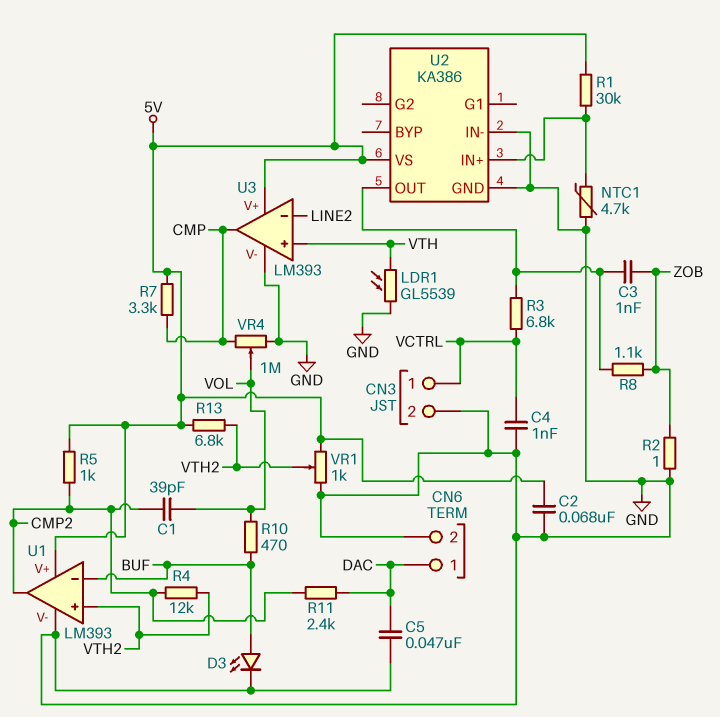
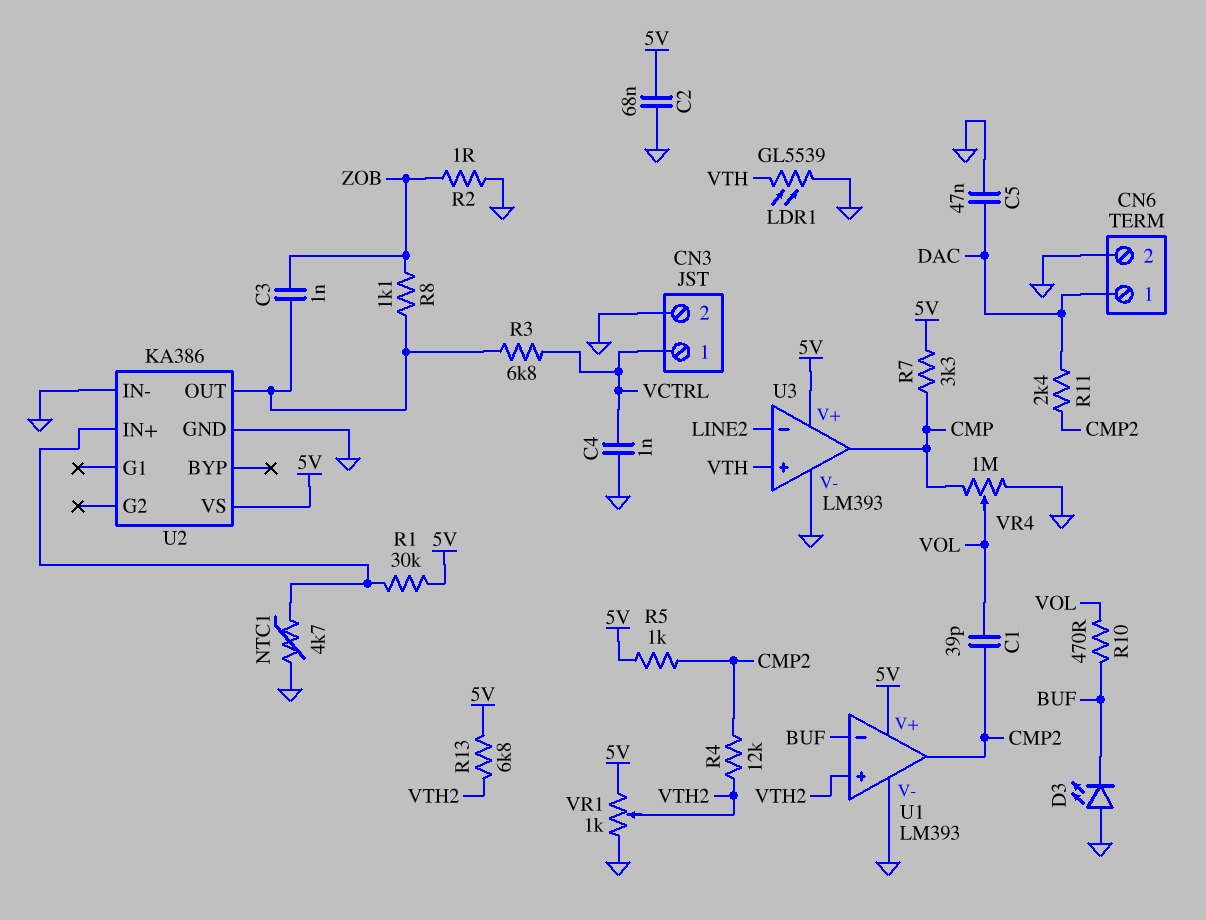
D3: LED (A BUF, K GND) -> LED (A GND, K BUF)

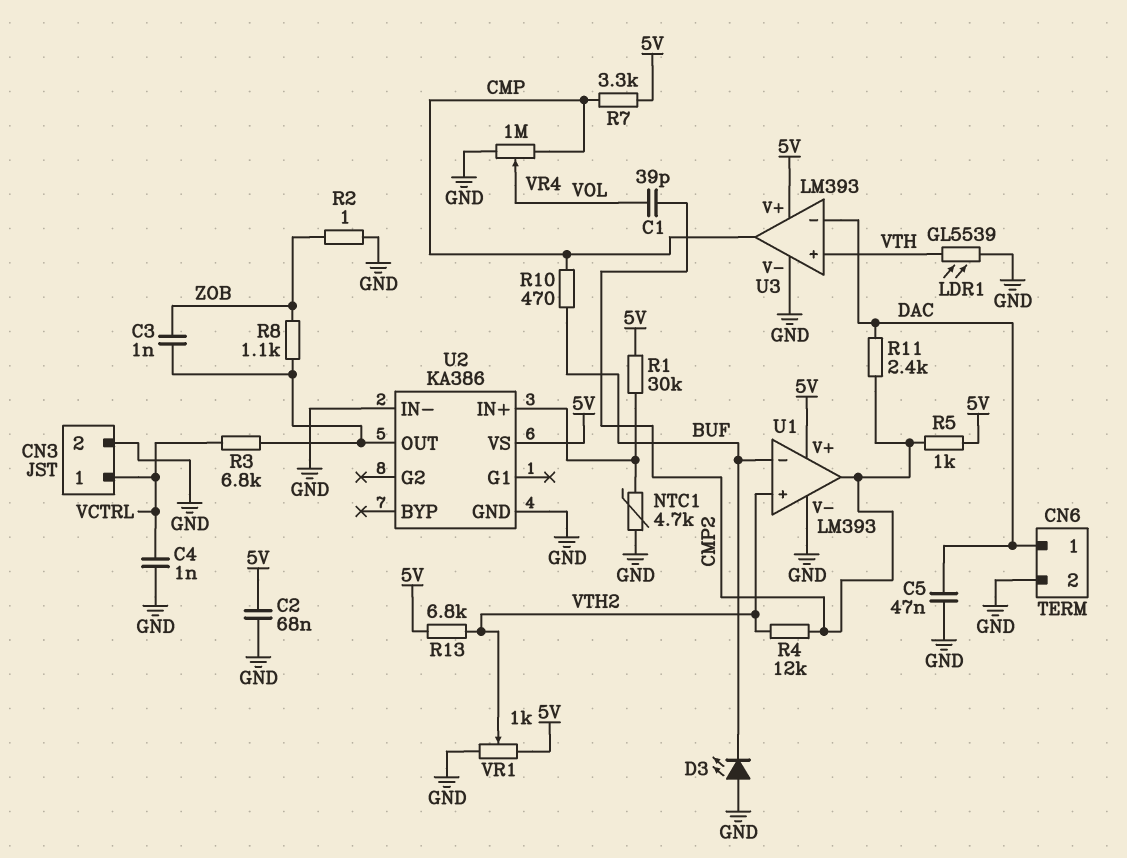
R10: 470 (BUF, VOL) -> 470 (BUF, CMP)
U3 pin in-: LINE2 -> DAC

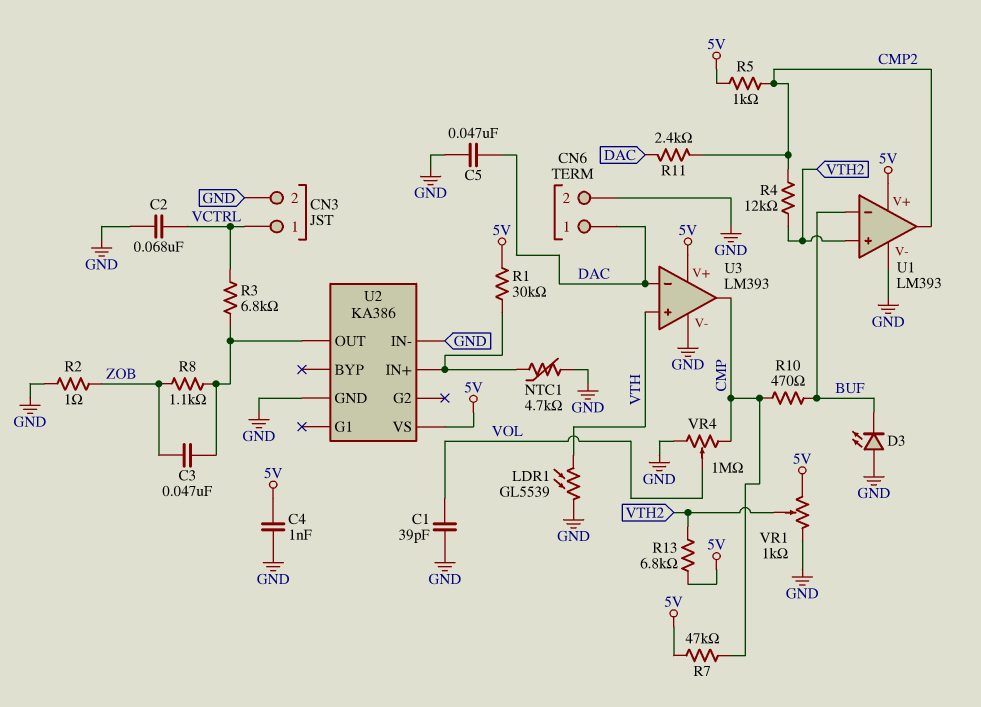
C1: 39pF (CMP2, VOL) -> 39pF (GND, VOL)
C2: 68nF (5V, GND) -> 68nF (GND, VCTRL)
C3: 1nF (U2/OUT, ZOB) -> 47nF (U2/OUT, ZOB)
C4: 1nF (GND, VCTRL) -> 1nF (5V, GND)
R7: 3.3k (5V, CMP) -> 47k (5V, CMP)

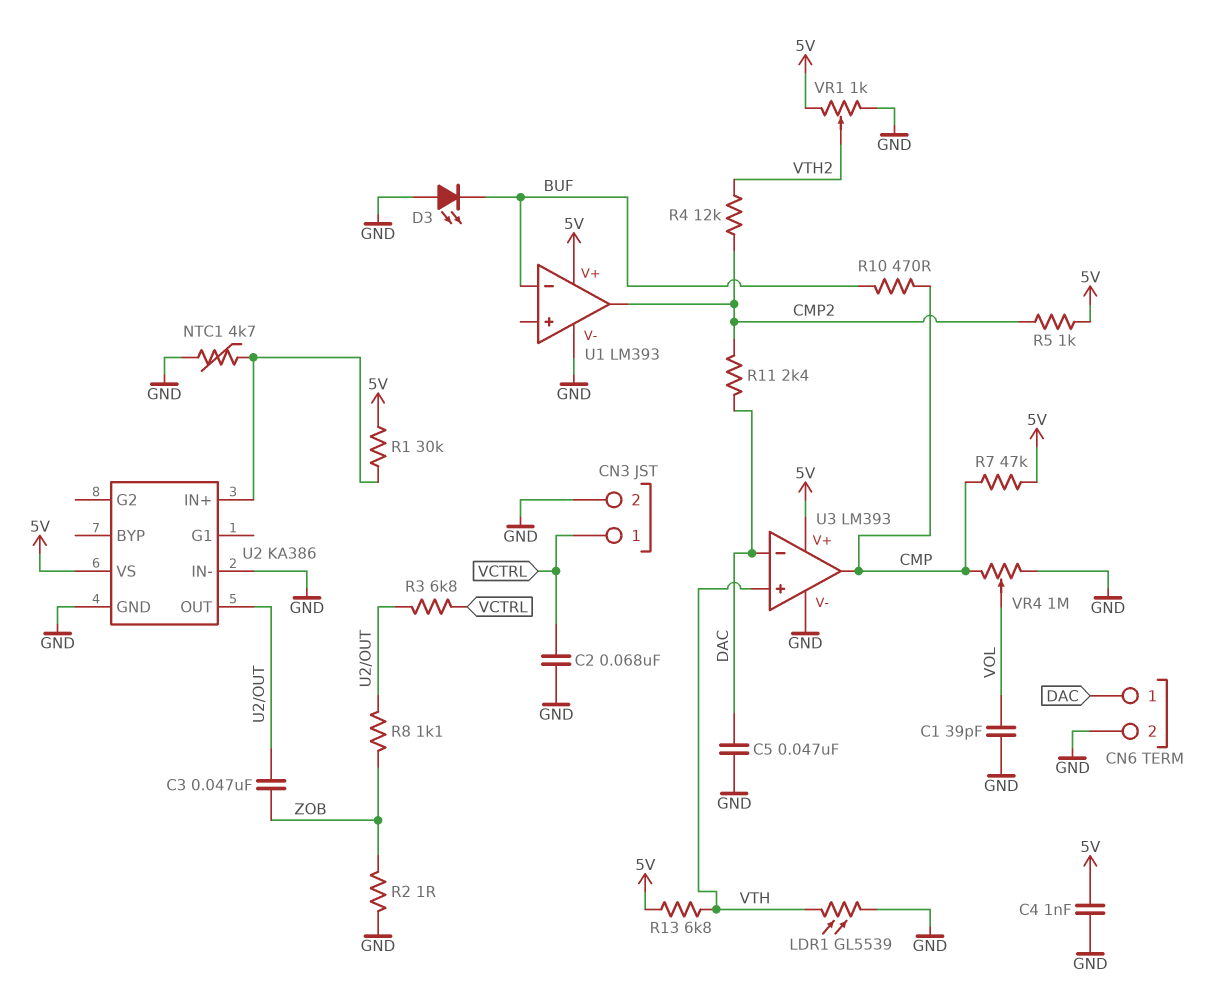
R13: 6.8k (5V, VTH2) -> 6.8k (5V, VTH)
U1 pin in+: VTH2 -> none

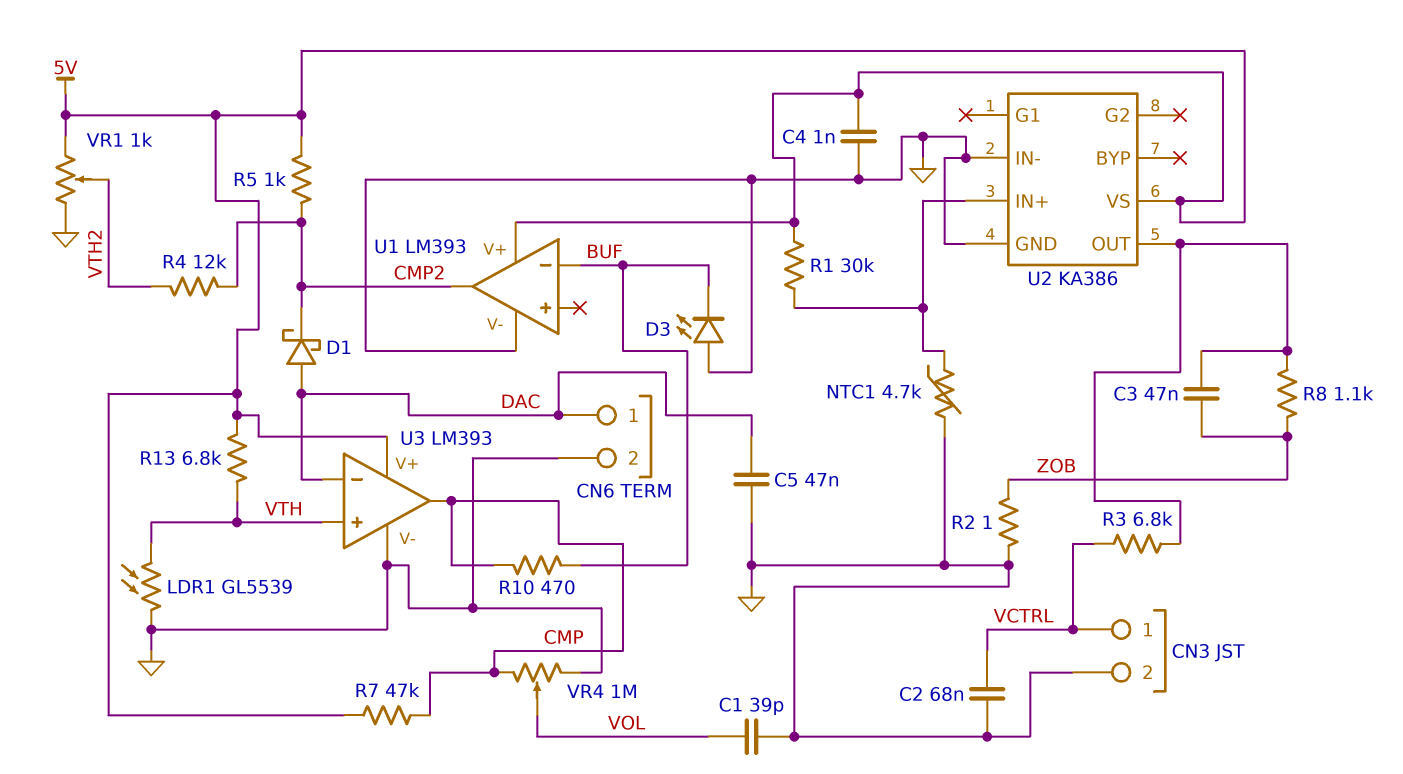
D1: none -> schottky (A DAC, K CMP2)
R11: 2.4k (CMP2, DAC) -> none

